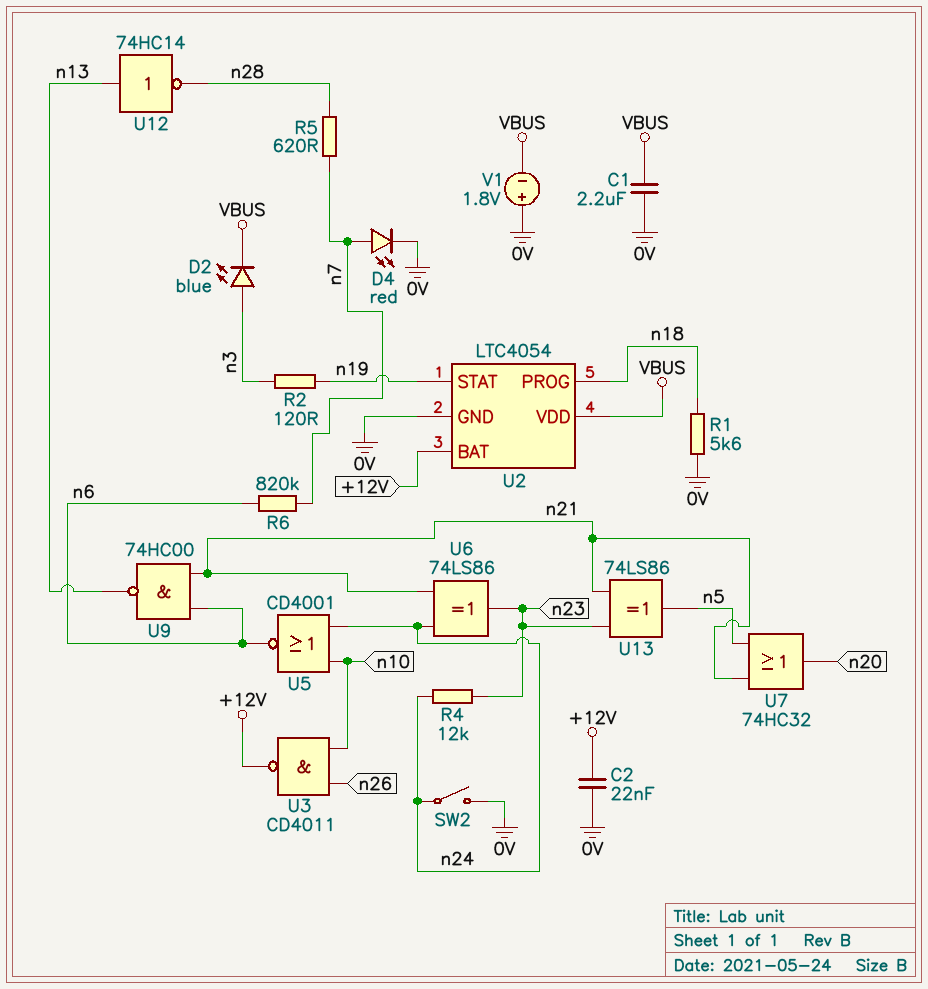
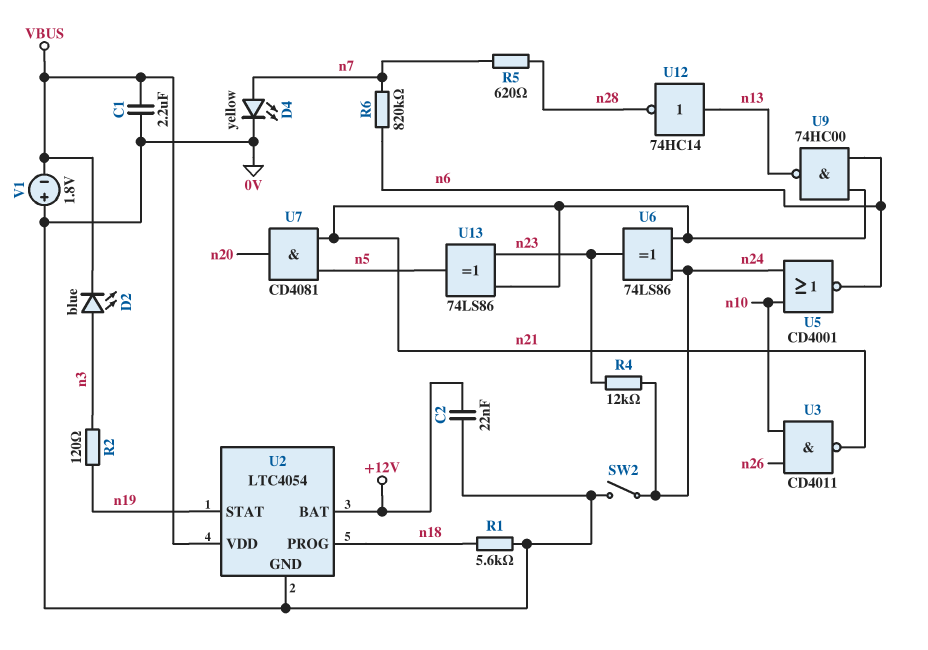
D4: LED red (A n7, K 0V) -> LED yellow (A n7, K 0V)
U3: NAND CD4011 (in n10, in n26, out +12V) -> NAND CD4011 (in n10, in n26, out n21)
U7: OR 74HC32 (in n5, in n21, out n20) -> AND CD4081 (in n5, in n21, out n20)

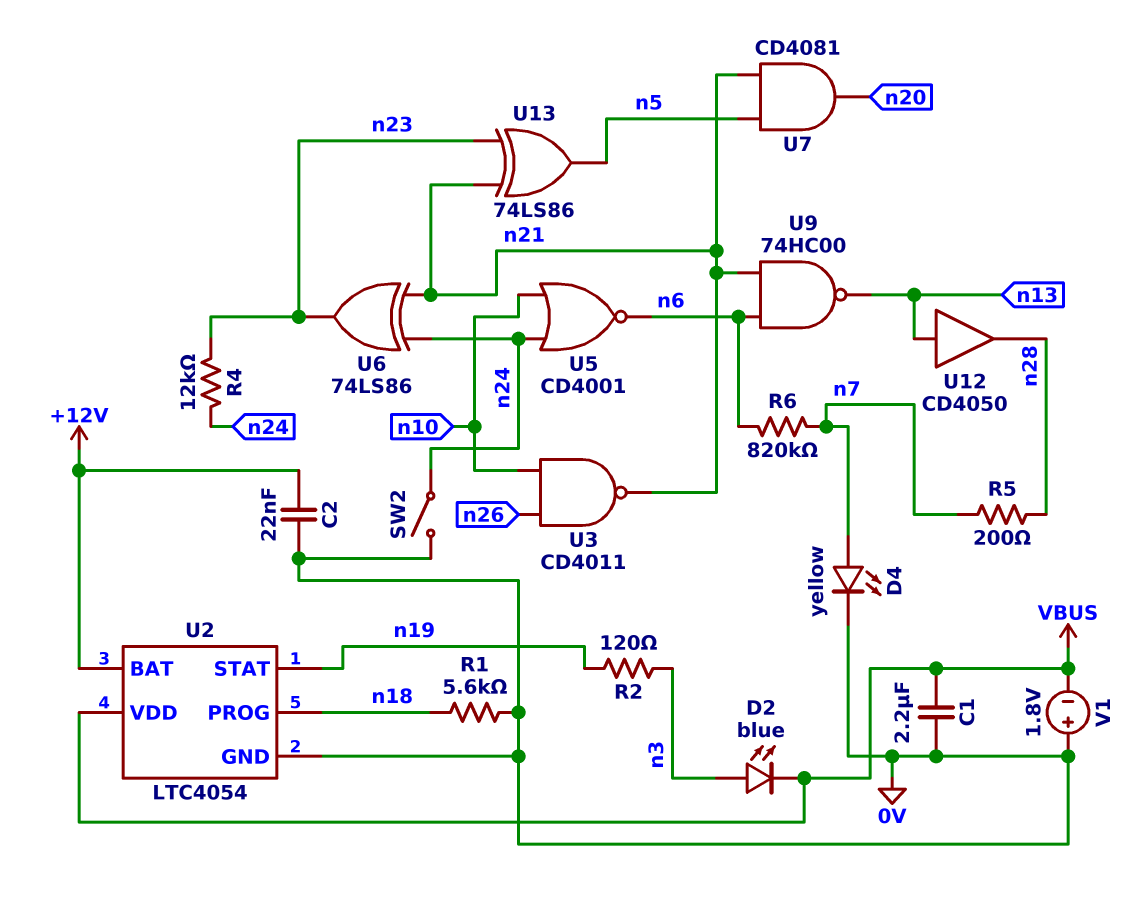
R5: 620 (n7, n28) -> 200 (n7, n28)
U12: NOT 74HC14 (in n13, out n28) -> buffer CD4050 (in n13, out n28)

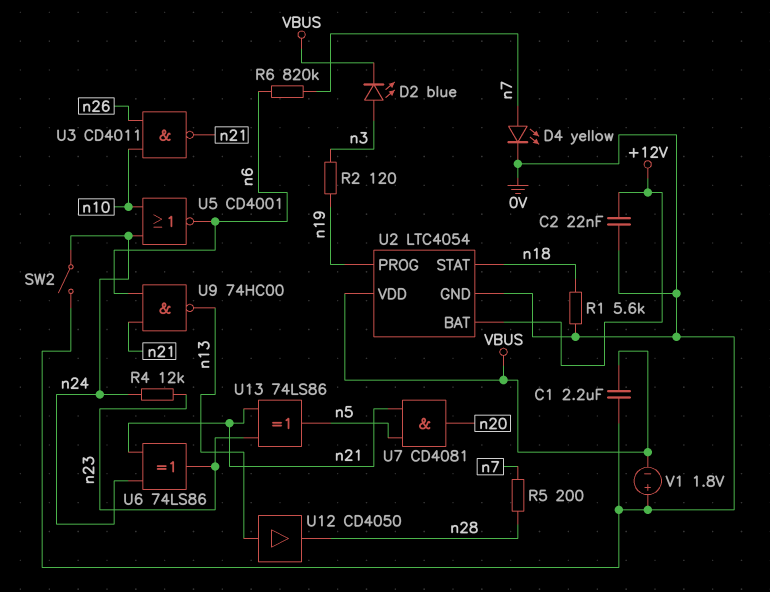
U2 pin PROG: n18 -> n19
U2 pin STAT: n19 -> n18

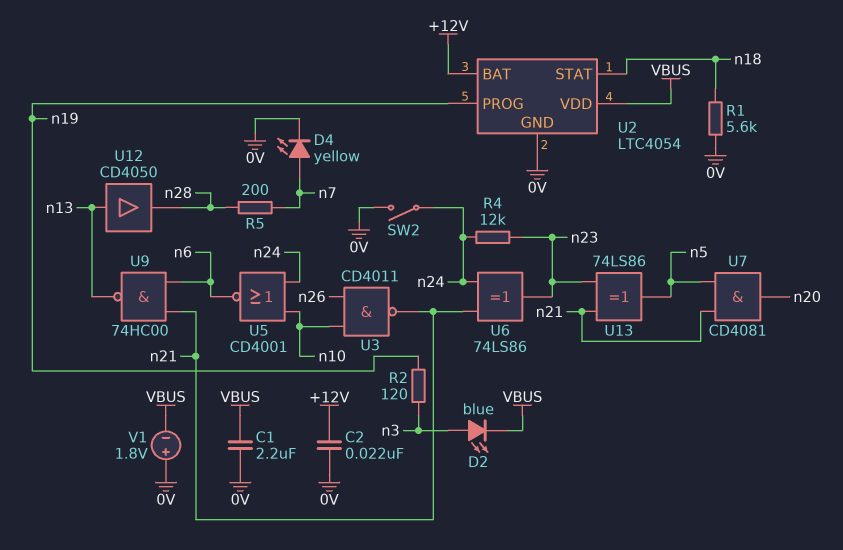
R6: 820k (n6, n7) -> none

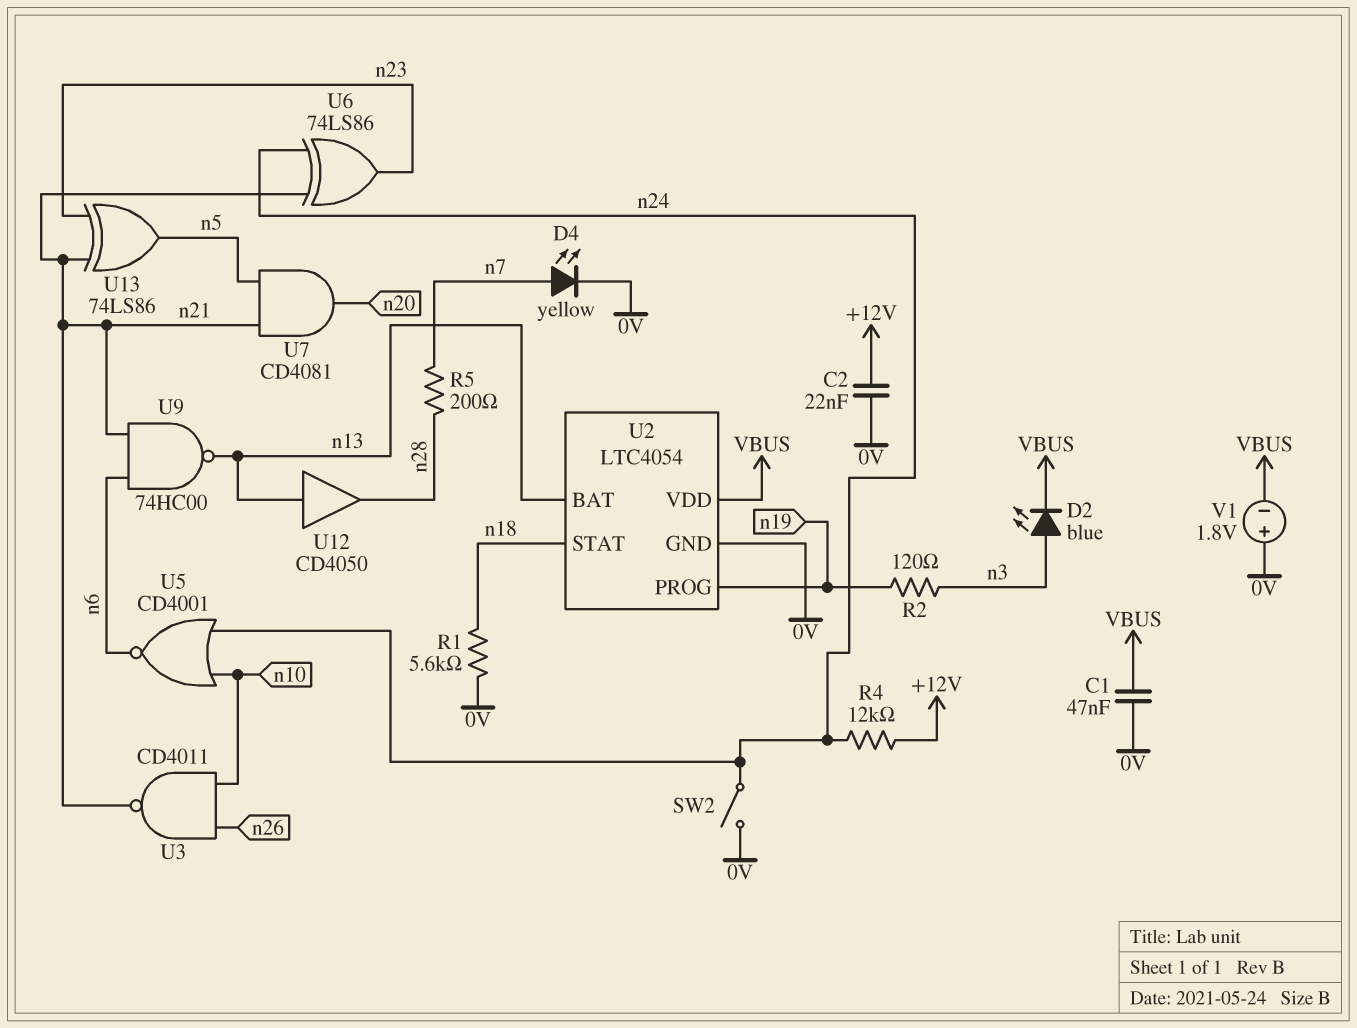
C1: 2.2uF (0V, VBUS) -> 47nF (0V, VBUS)
R4: 12k (n23, n24) -> 12k (+12V, n24)
U2 pin BAT: +12V -> n13

